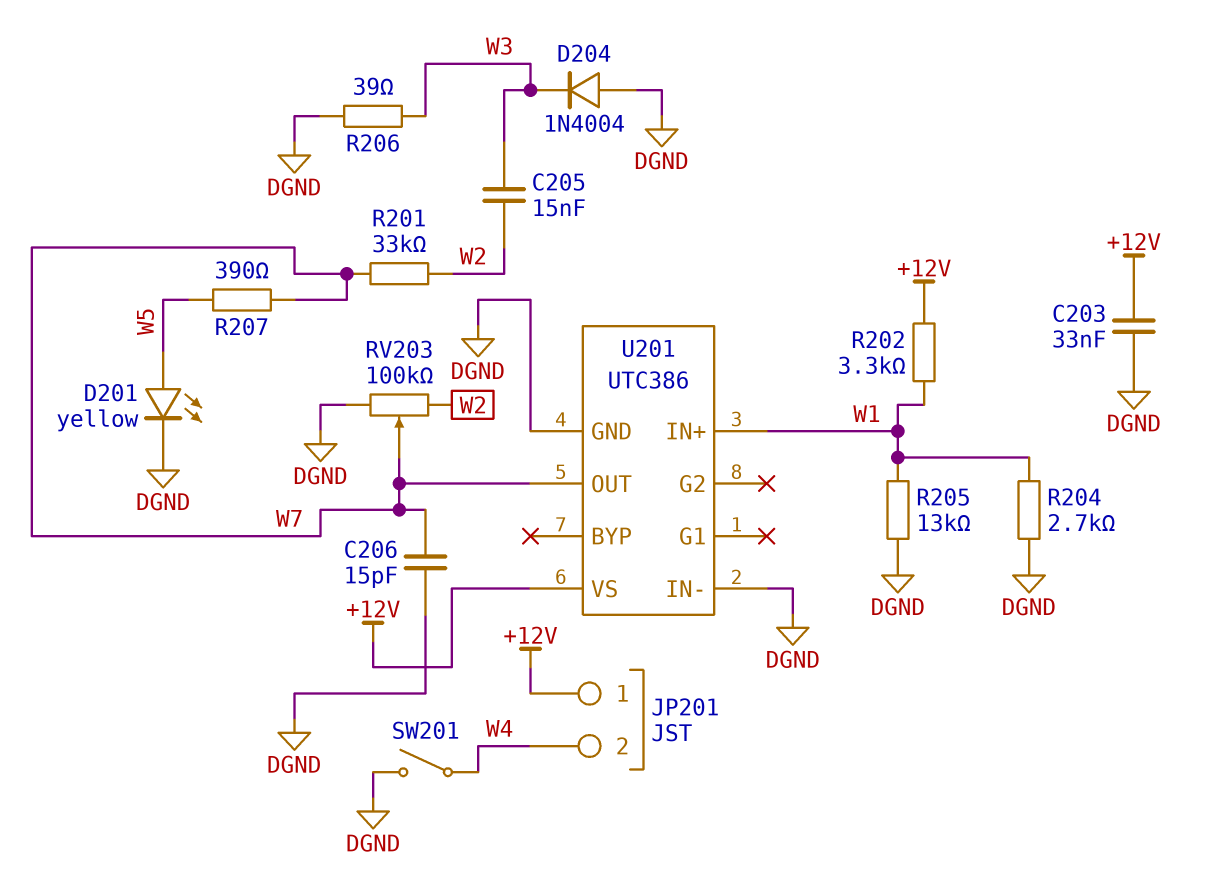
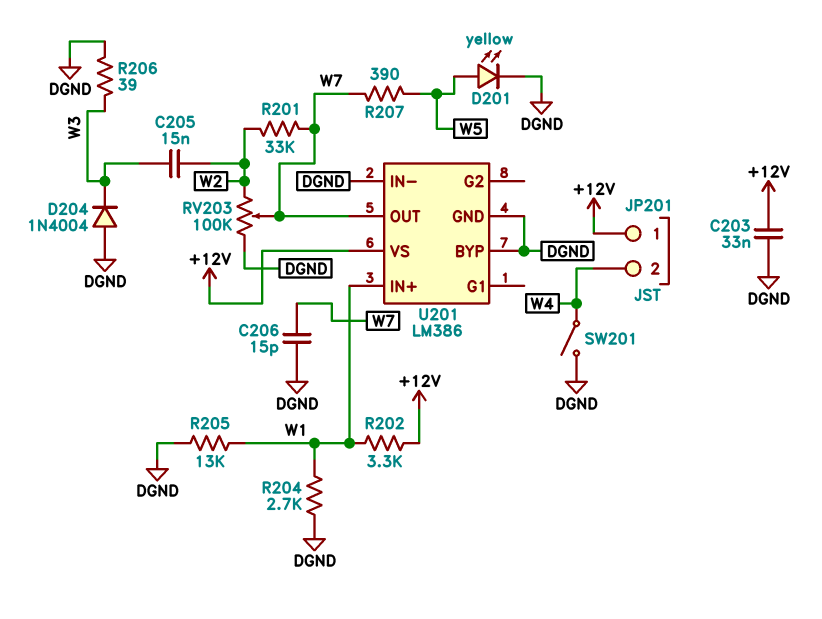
U201: UTC386 -> LM386
U201 pin BYP: none -> DGND

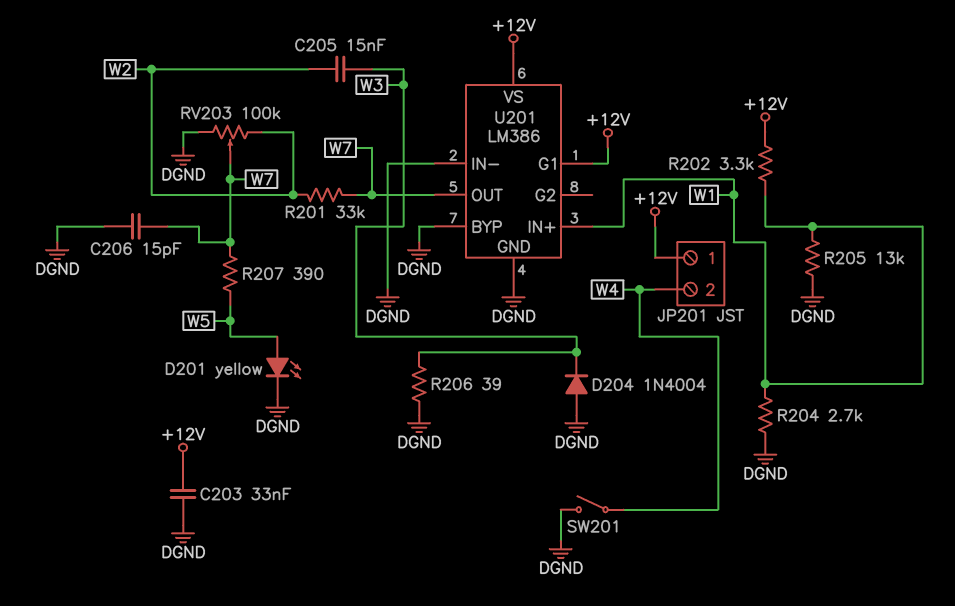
U201 pin G1: none -> +12V

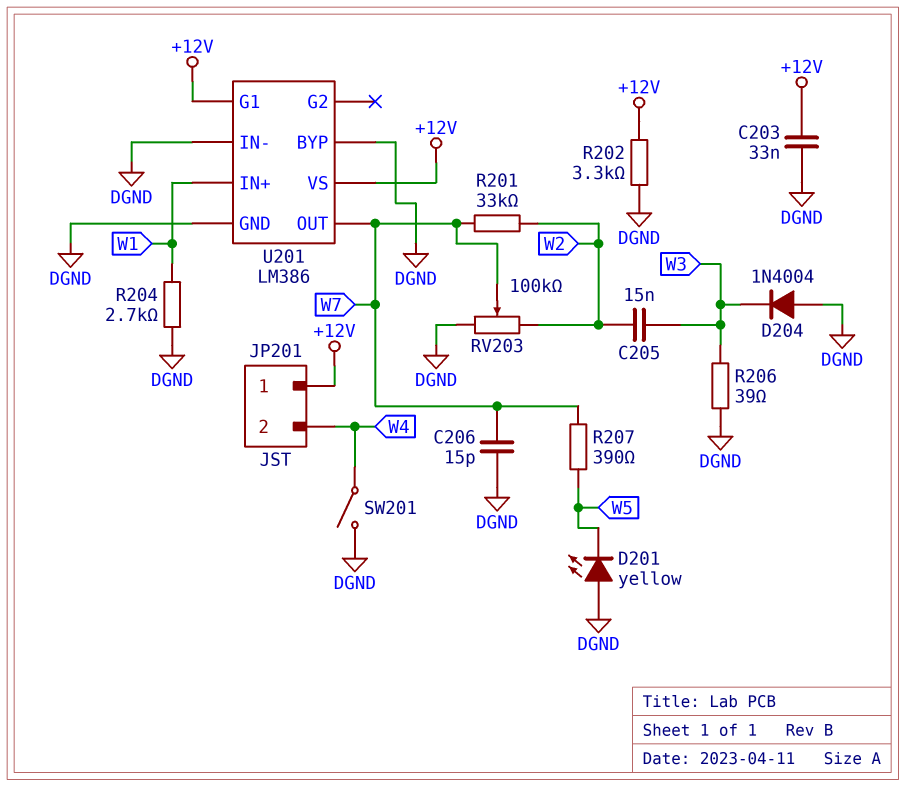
D201: LED yellow (A W5, K DGND) -> LED yellow (A DGND, K W5)
R202: 3.3k (+12V, W1) -> 3.3k (+12V, DGND)
R205: 13k (DGND, W1) -> none

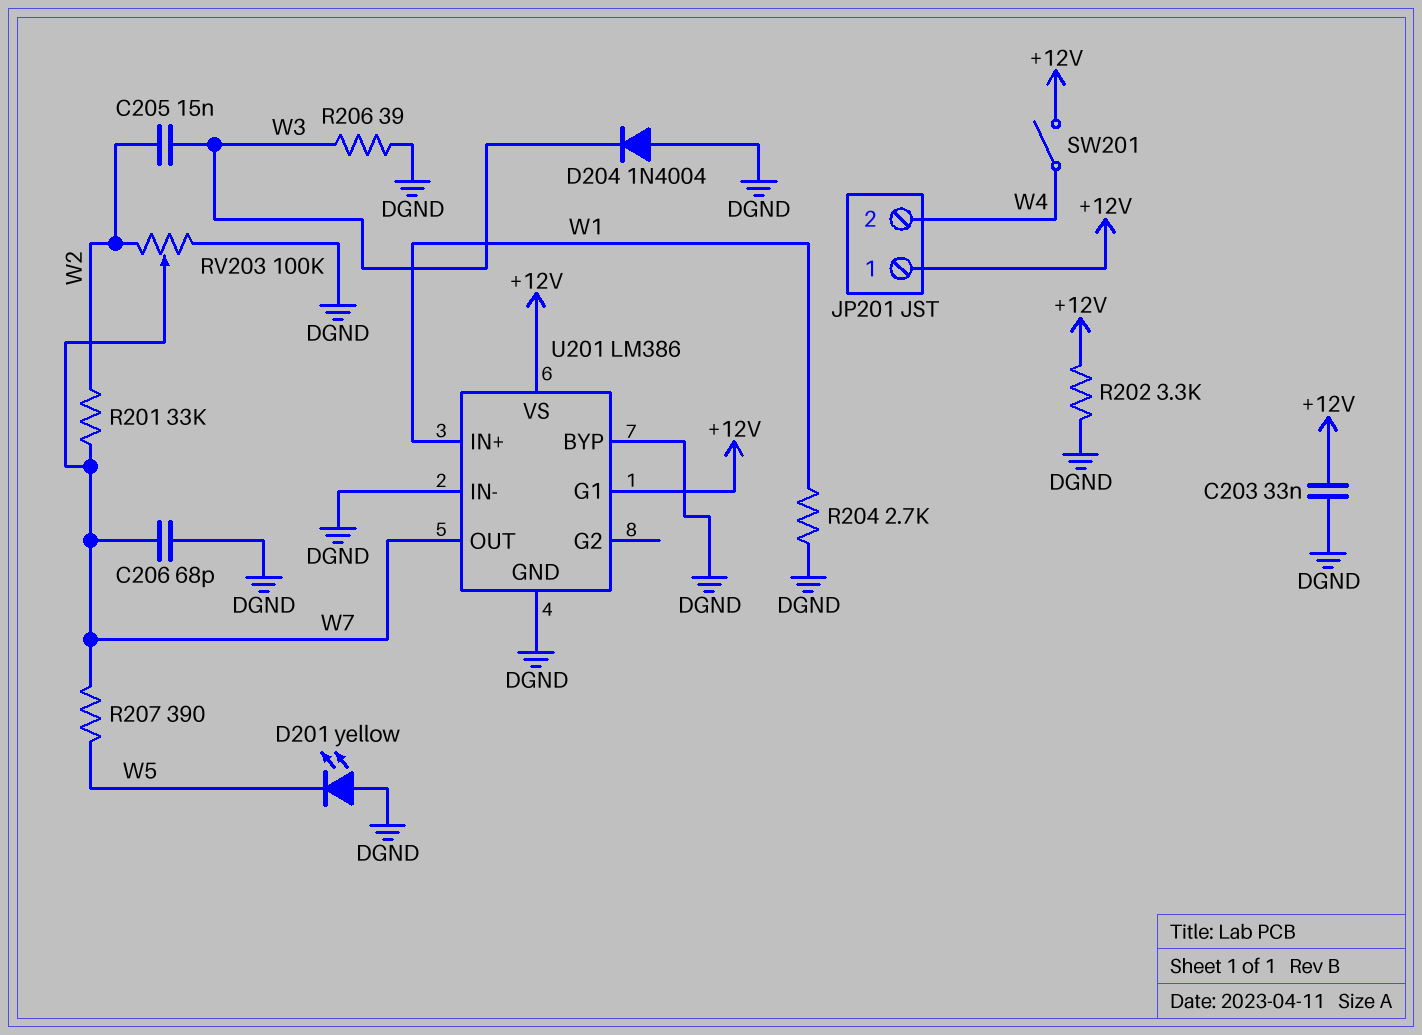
C206: 15pF (DGND, W7) -> 68pF (DGND, W7)
SW201: switch (DGND, W4) -> switch (+12V, W4)

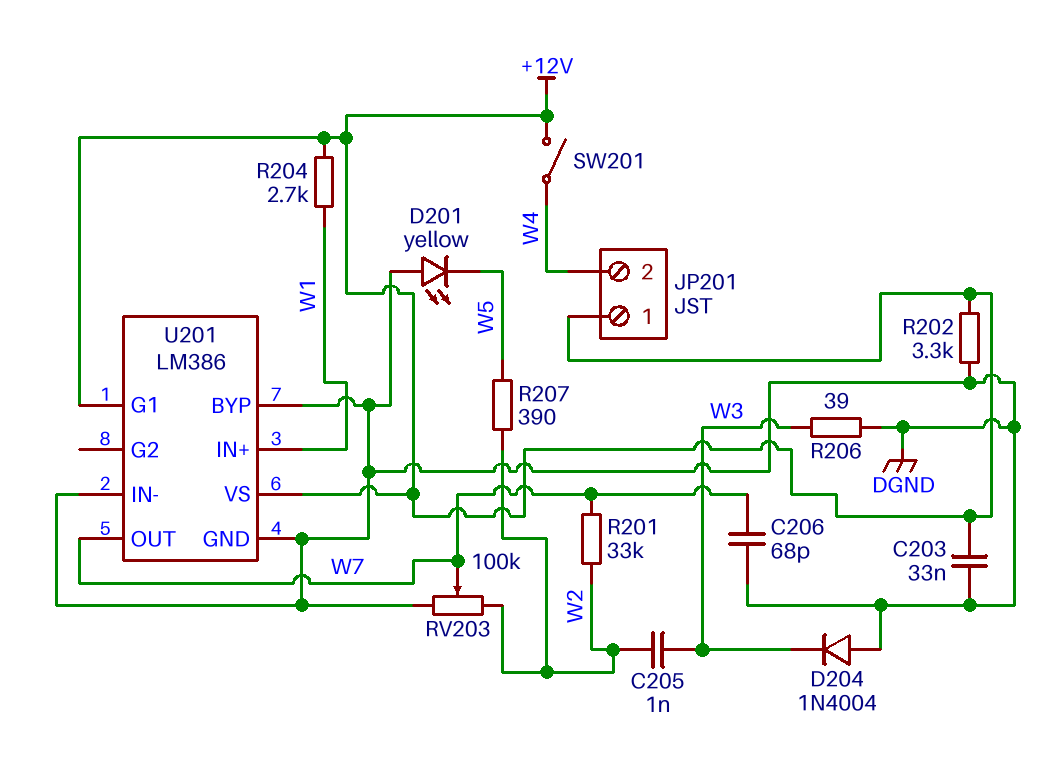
C205: 15nF (W2, W3) -> 1nF (W2, W3)
R204: 2.7k (DGND, W1) -> 2.7k (+12V, W1)
R207: 390 (W5, W7) -> 390 (W2, W5)

